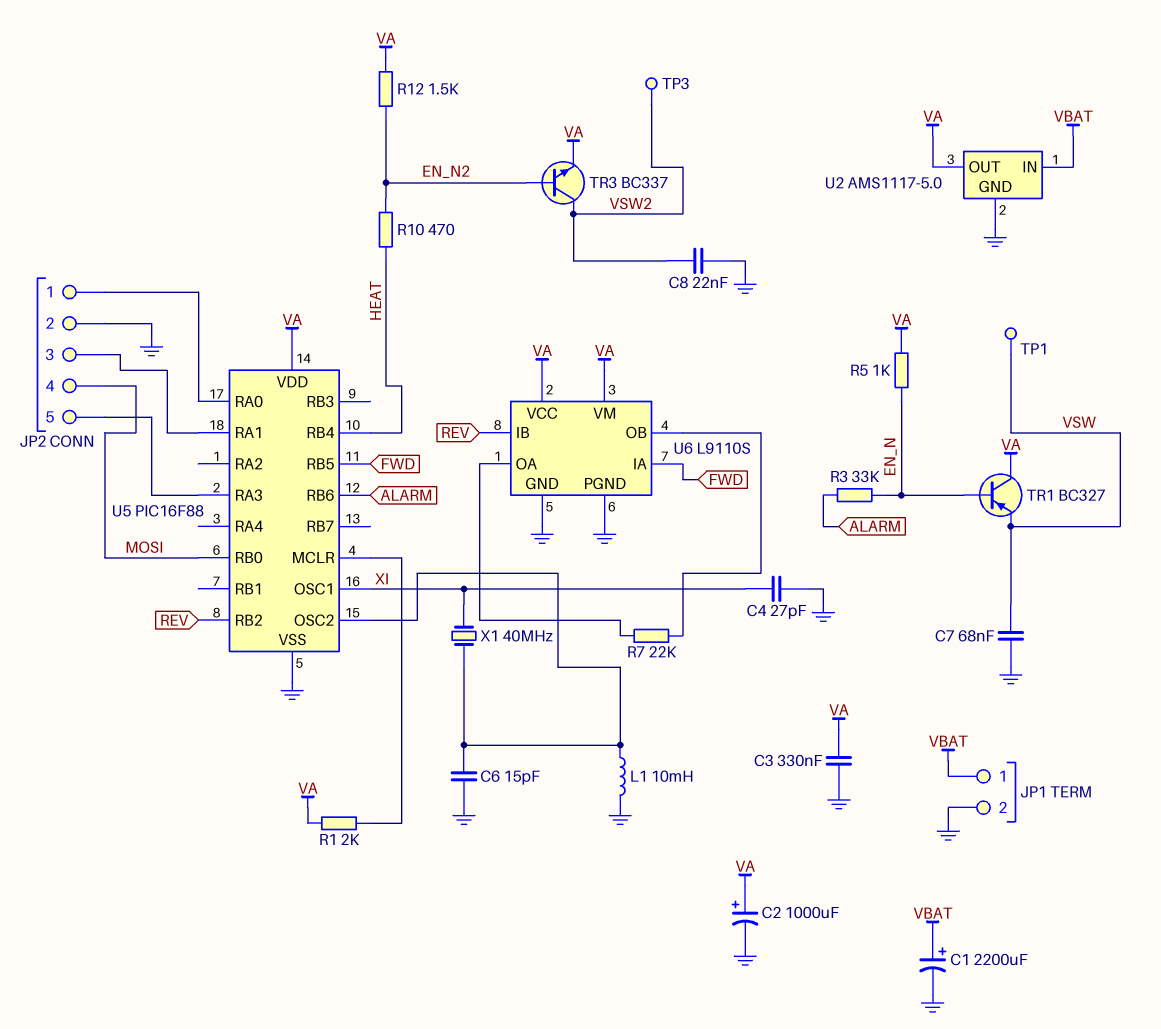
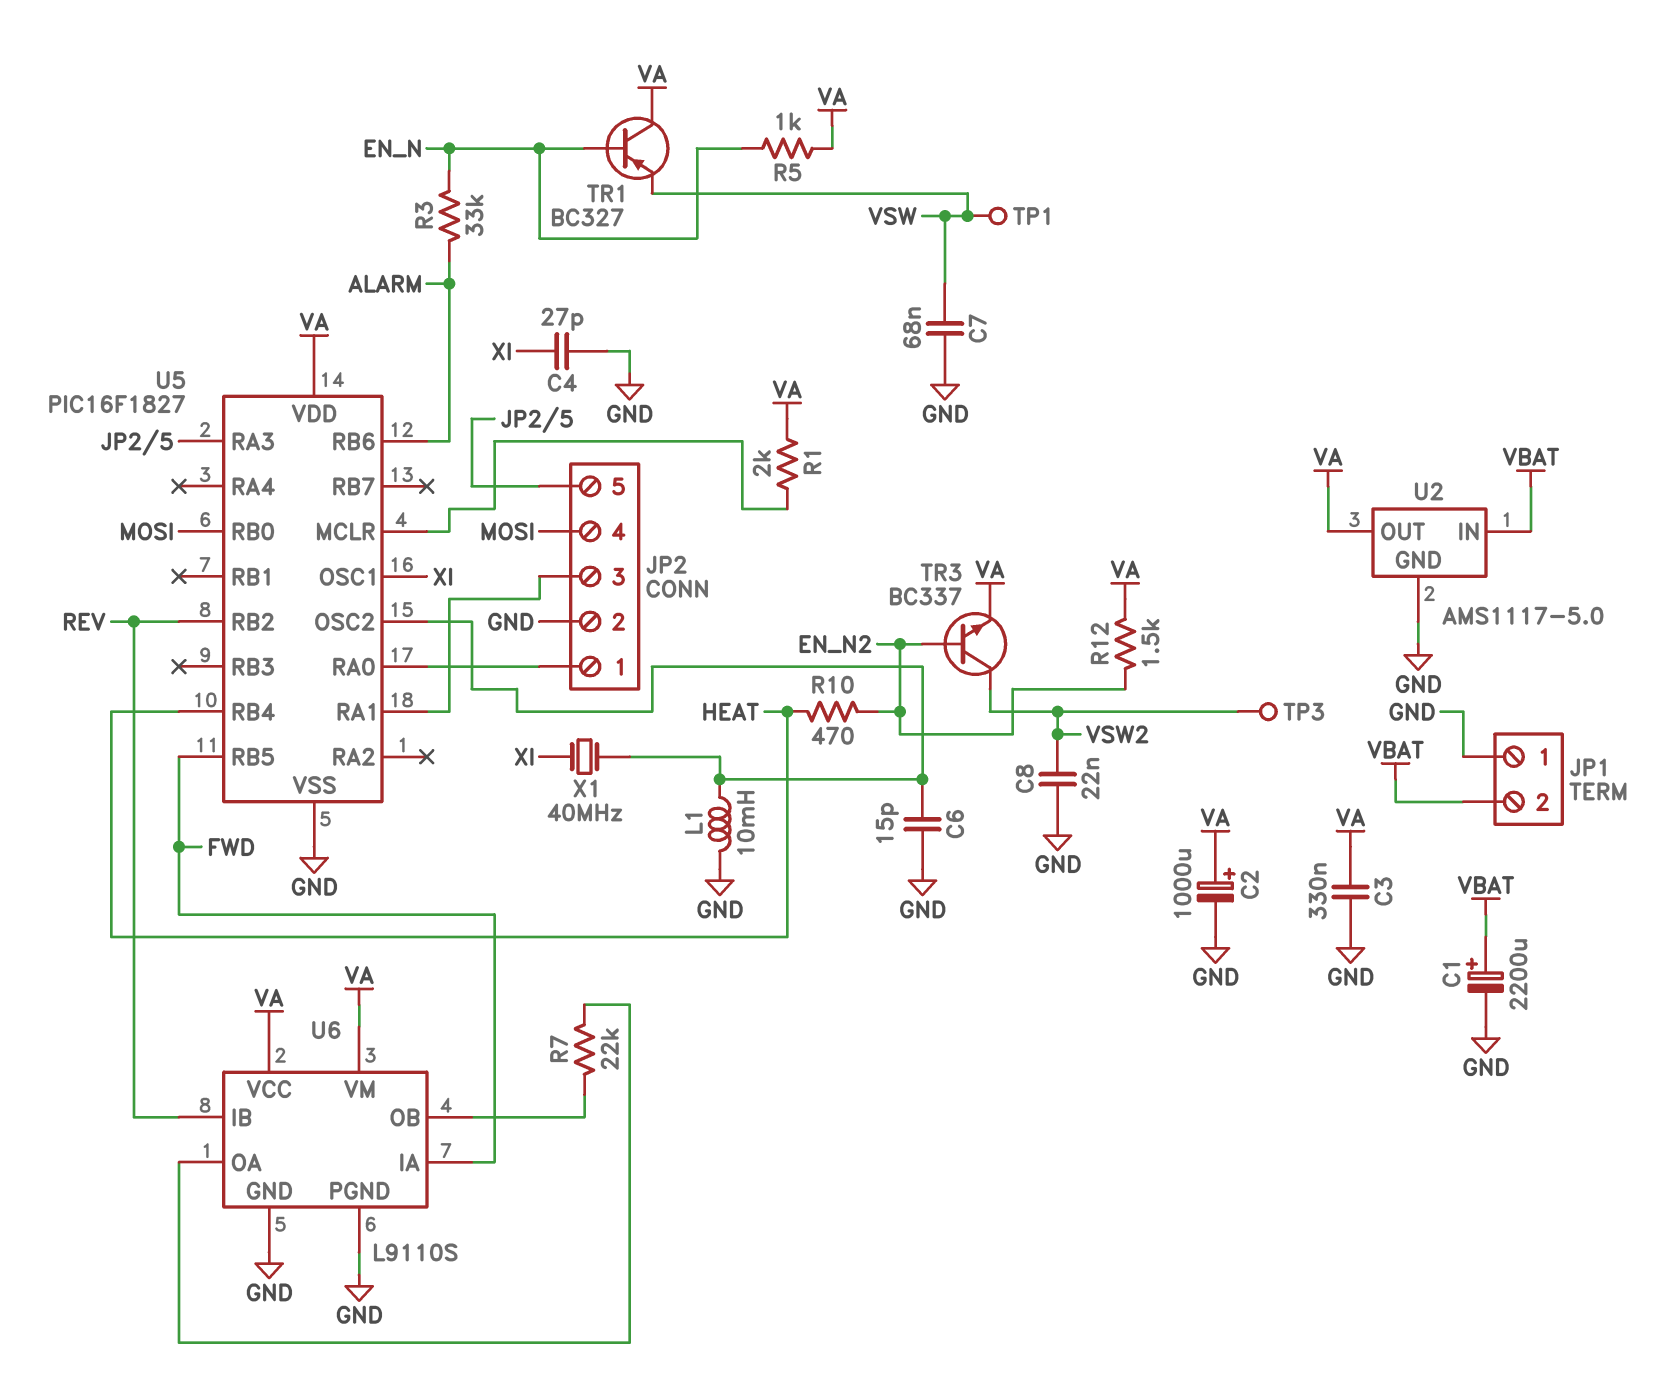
JP1 pin 1: VBAT -> GND
JP1 pin 2: GND -> VBAT
U5: PIC16F88 -> PIC16F1827

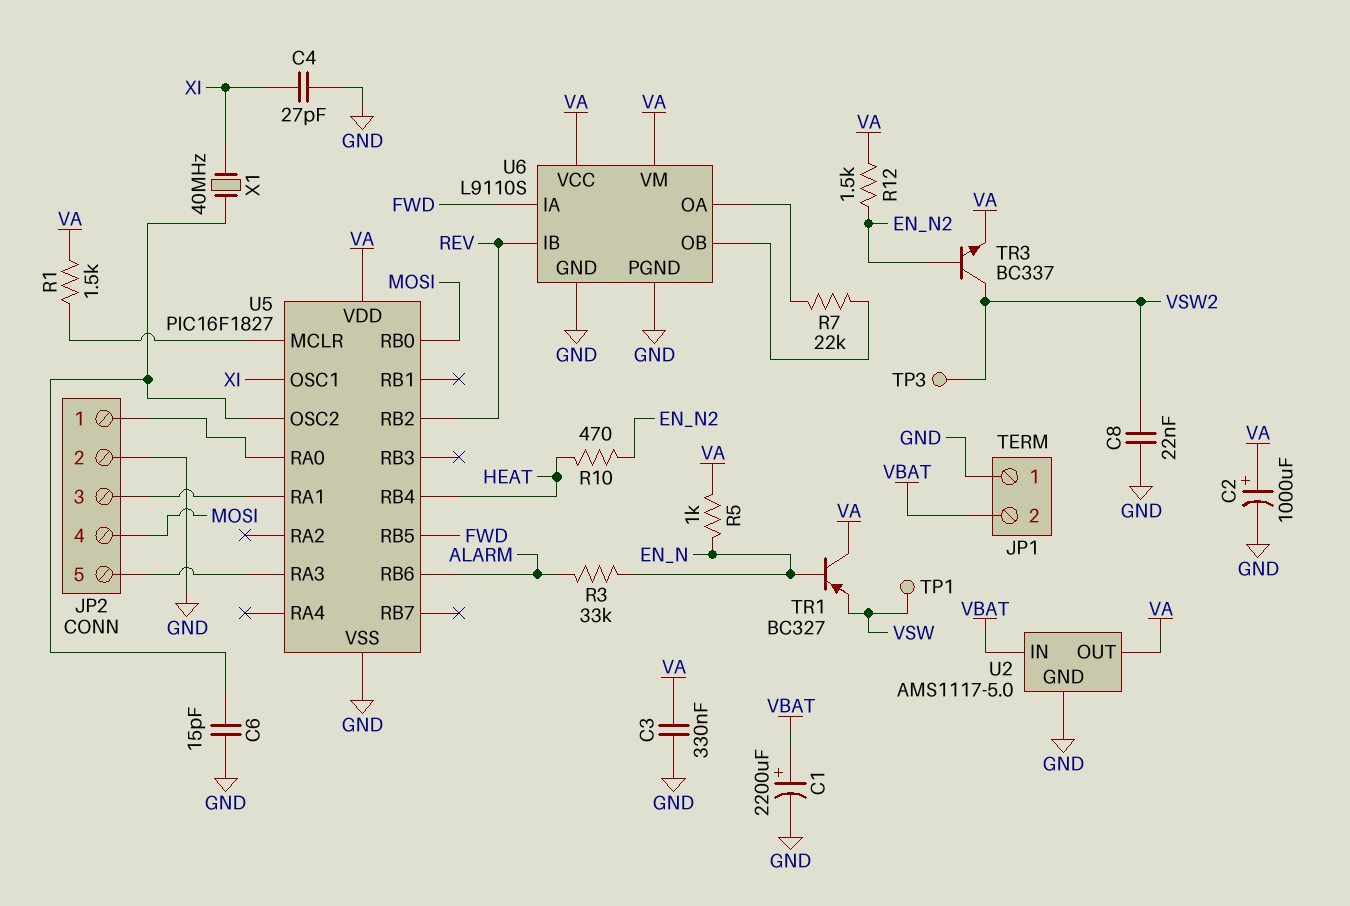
C7: 68nF (GND, VSW) -> none
L1: 10mH (GND, U5/OSC2) -> none
R1: 2k (U5/MCLR, VA) -> 1.5k (U5/MCLR, VA)

